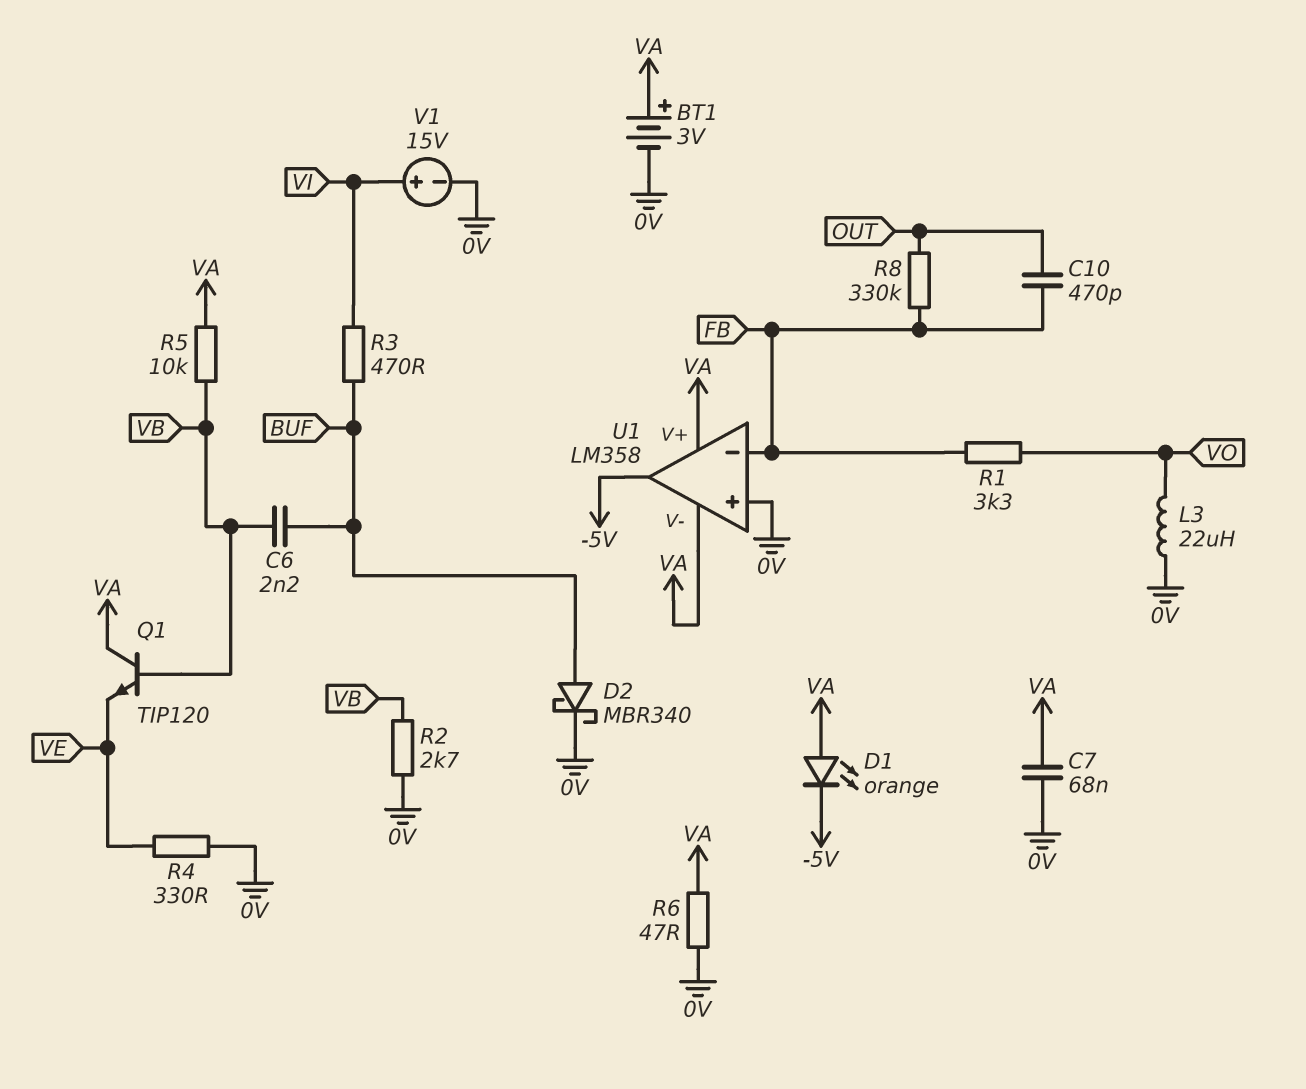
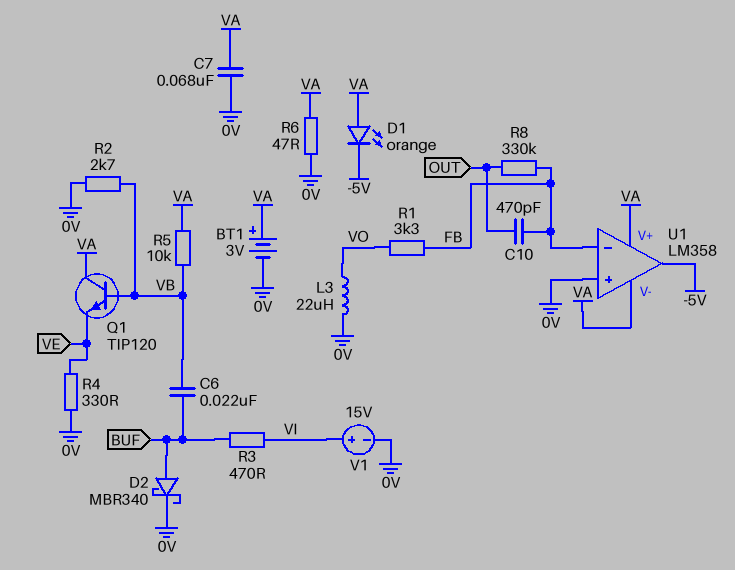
C6: 2.2nF (BUF, VB) -> 22nF (BUF, VB)

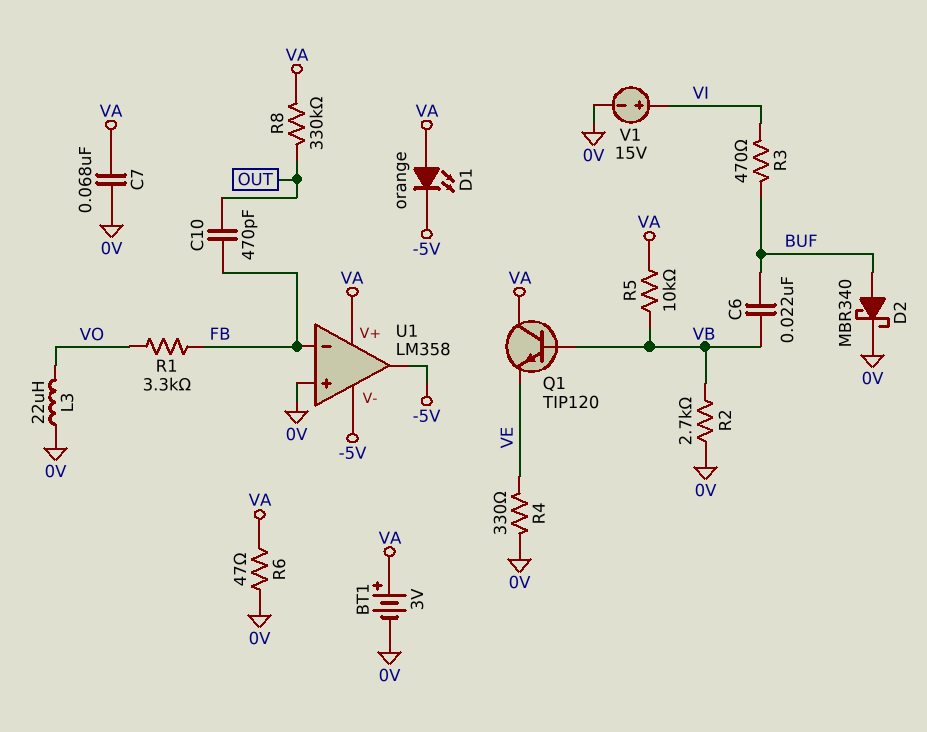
R8: 330k (FB, OUT) -> 330k (OUT, VA)
U1 pin V-: VA -> -5V

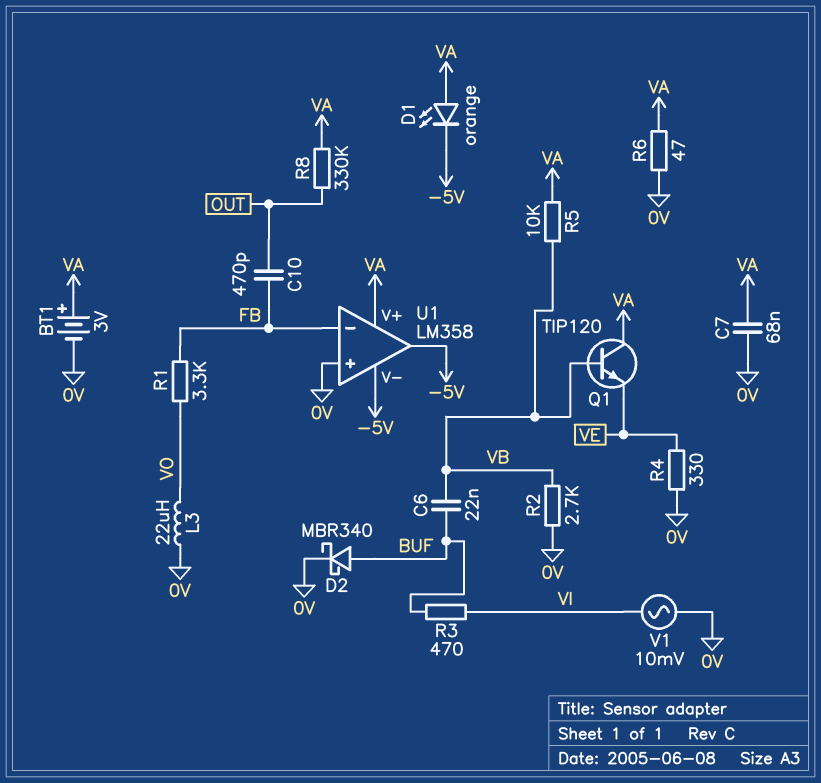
V1: 15V (plus VI, minus 0V) -> AC 10mV (0V, VI)

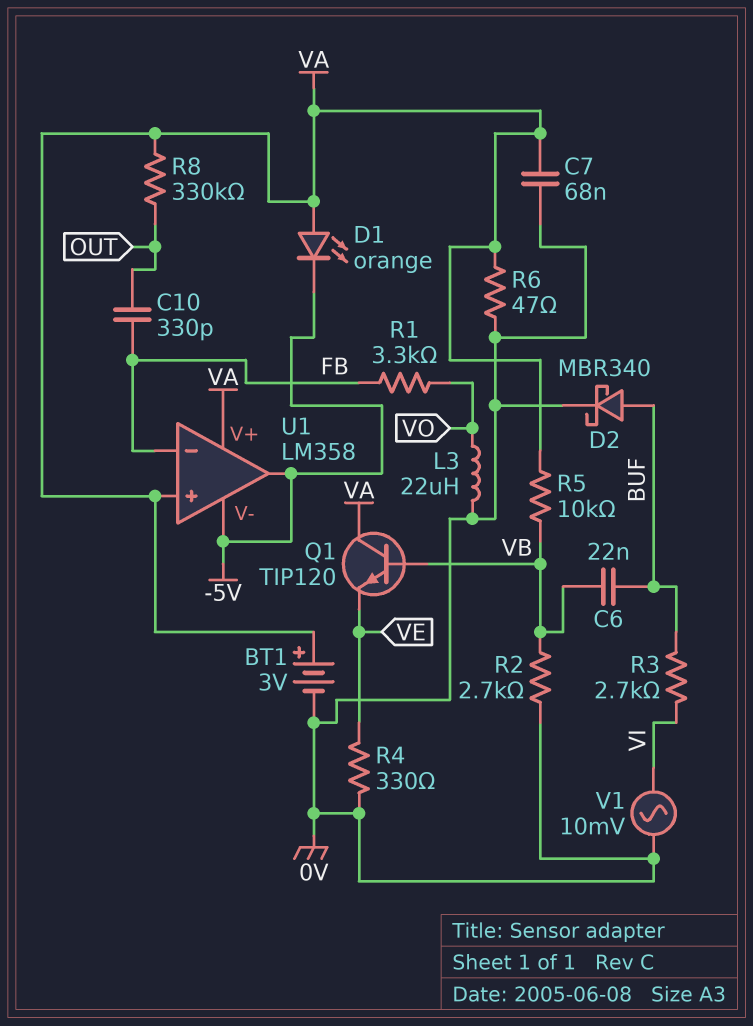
C10: 470pF (FB, OUT) -> 330pF (FB, OUT)
R3: 470 (BUF, VI) -> 2.7k (BUF, VI)
U1 pin in+: 0V -> VA

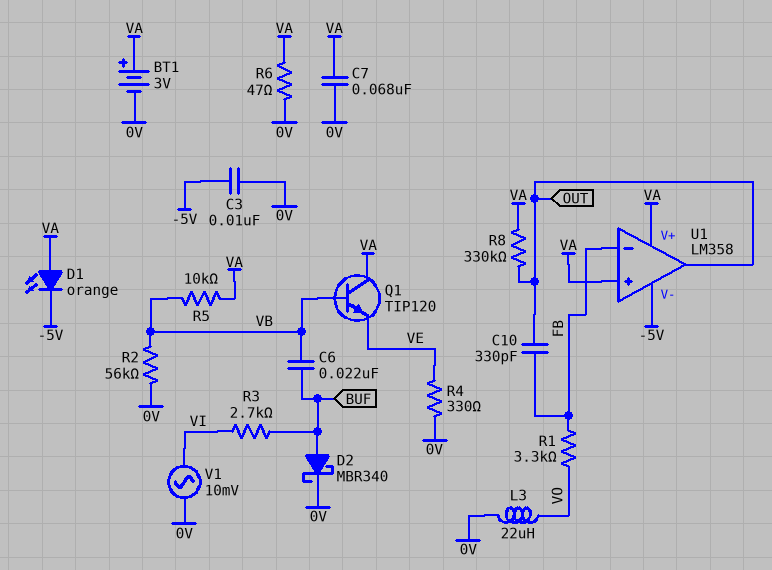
C3: none -> 10nF (-5V, 0V)
R2: 2.7k (0V, VB) -> 56k (0V, VB)
U1 pin out: -5V -> OUT

